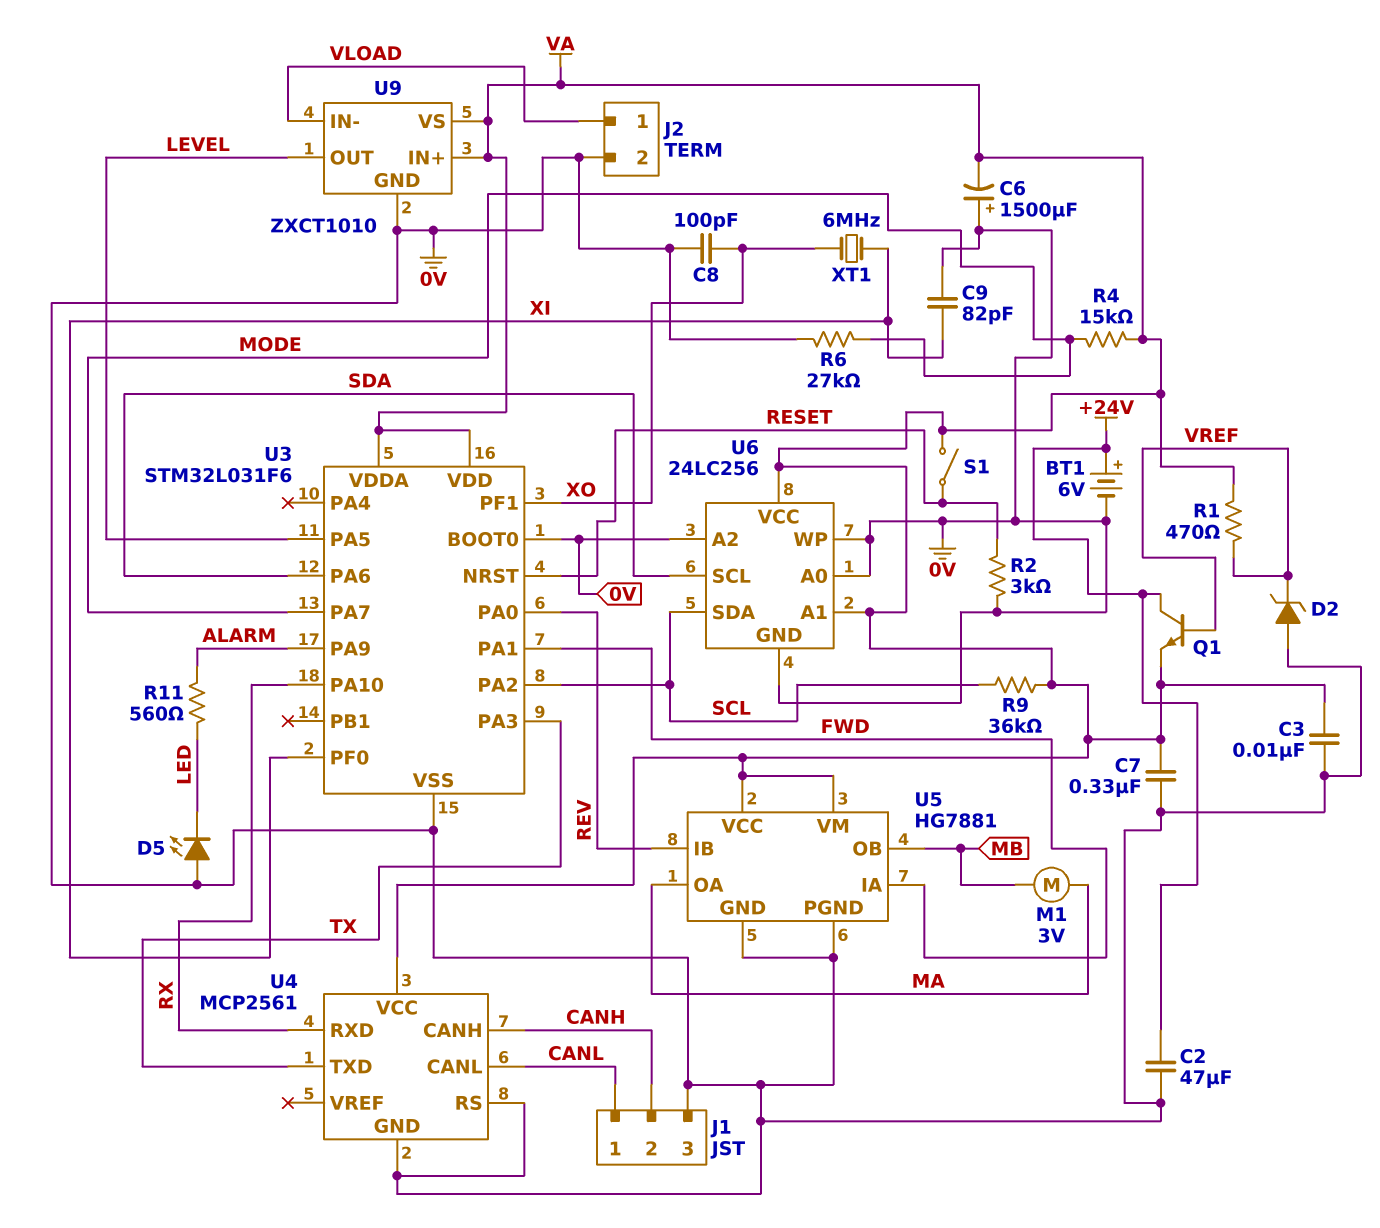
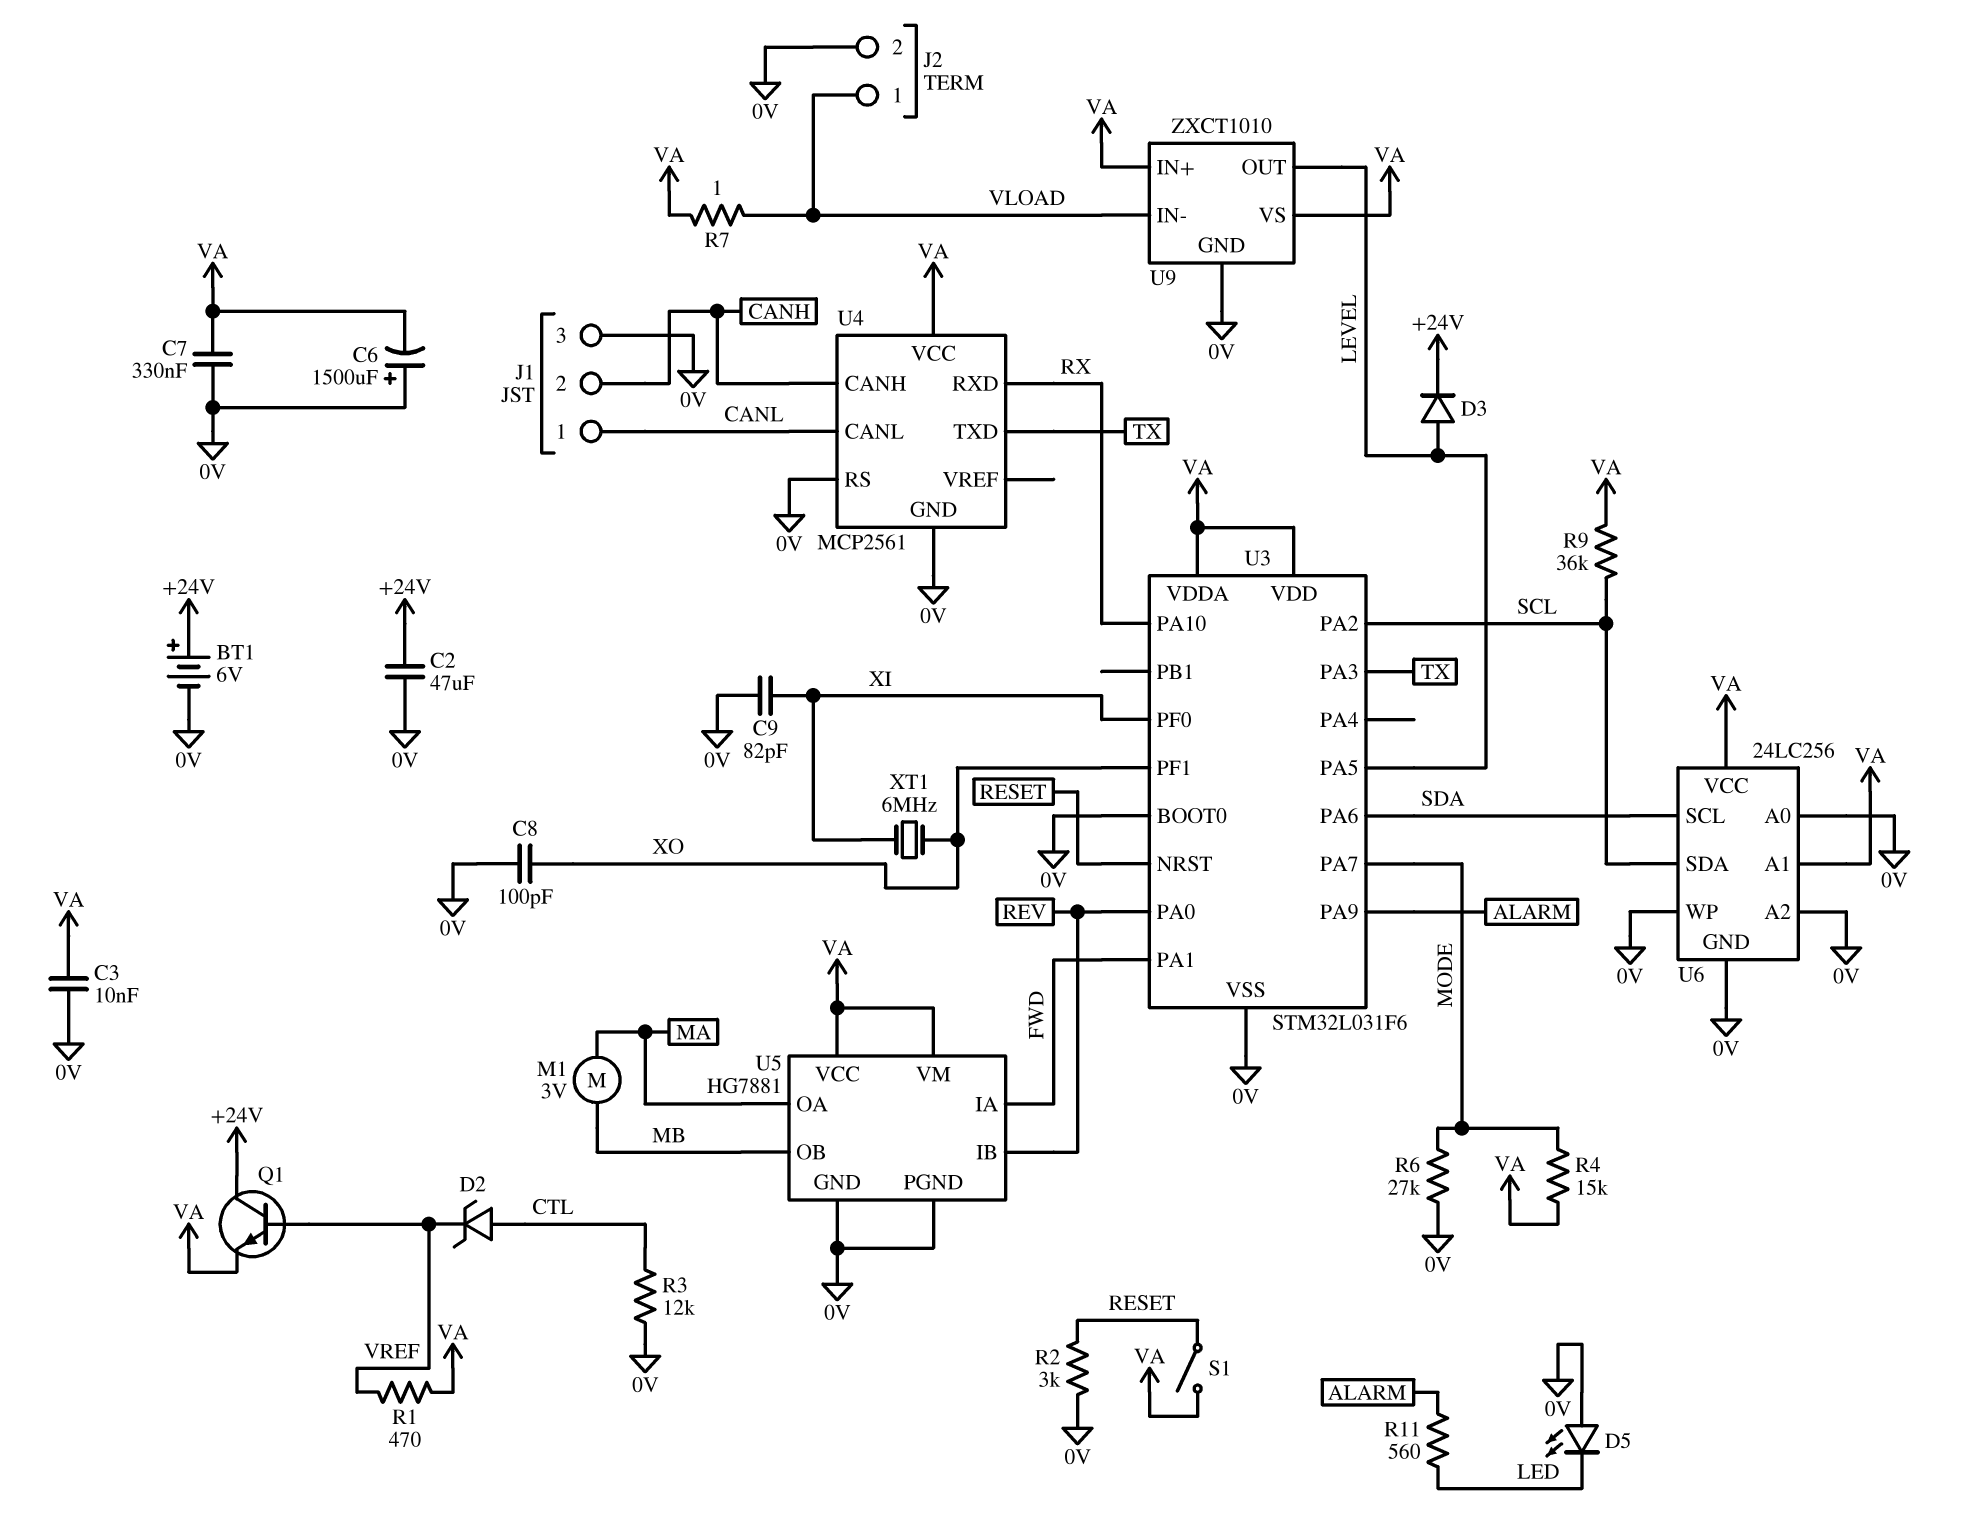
D2: zener (A 0V, K VREF) -> zener (A CTL, K VREF)
D3: none -> diode (A LEVEL, K +24V)
R3: none -> 12k (0V, CTL)
R7: none -> 1 (VA, VLOAD)

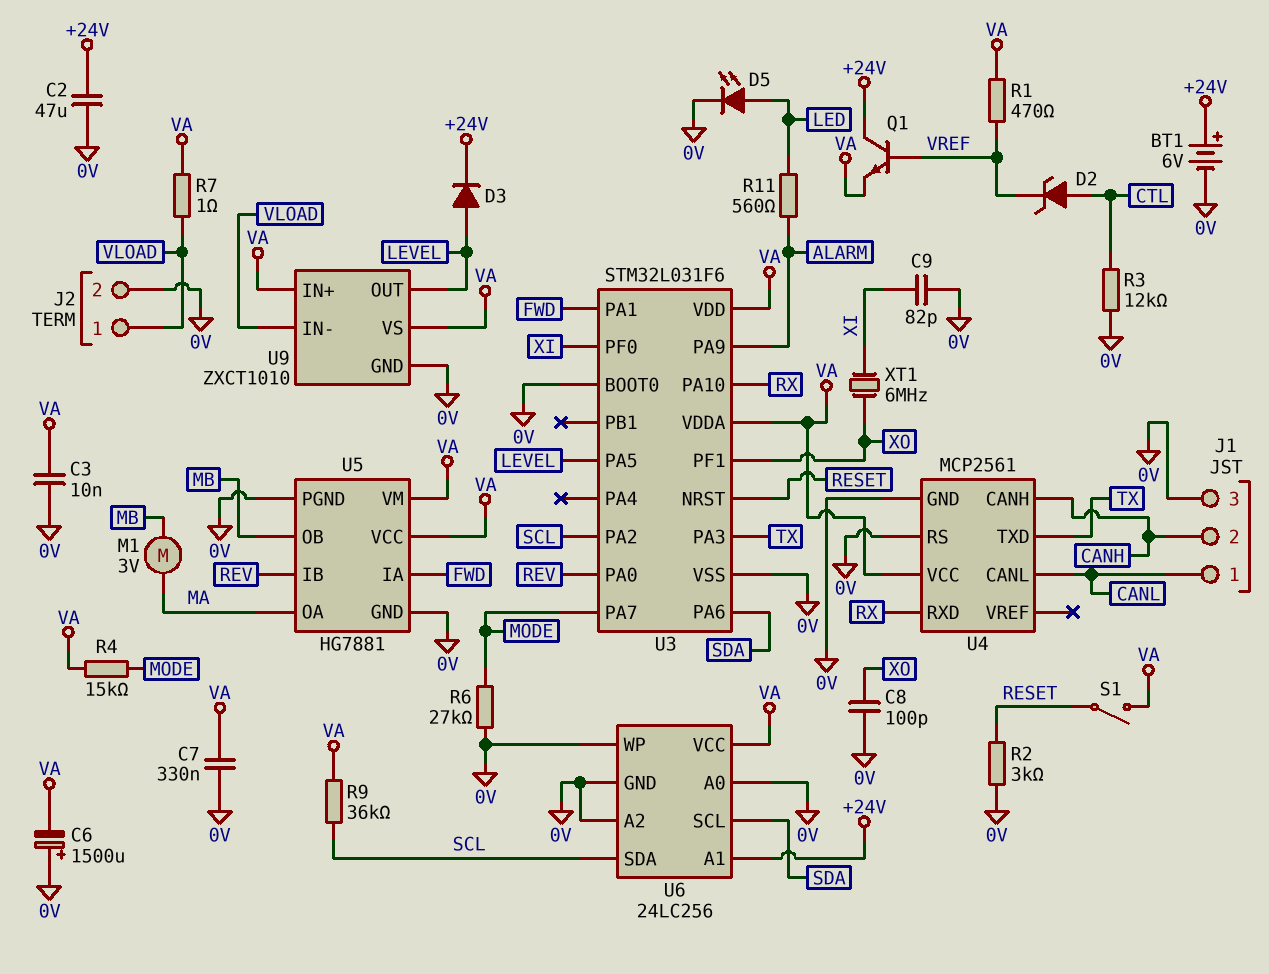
D5: LED (A 0V, K LED) -> LED (A LED, K 0V)
U6 pin A1: VA -> +24V

